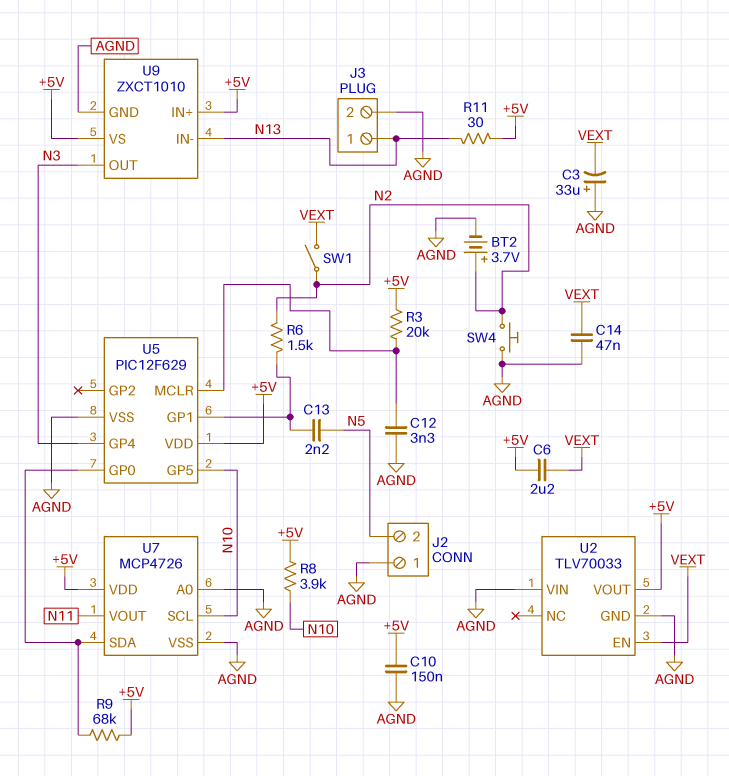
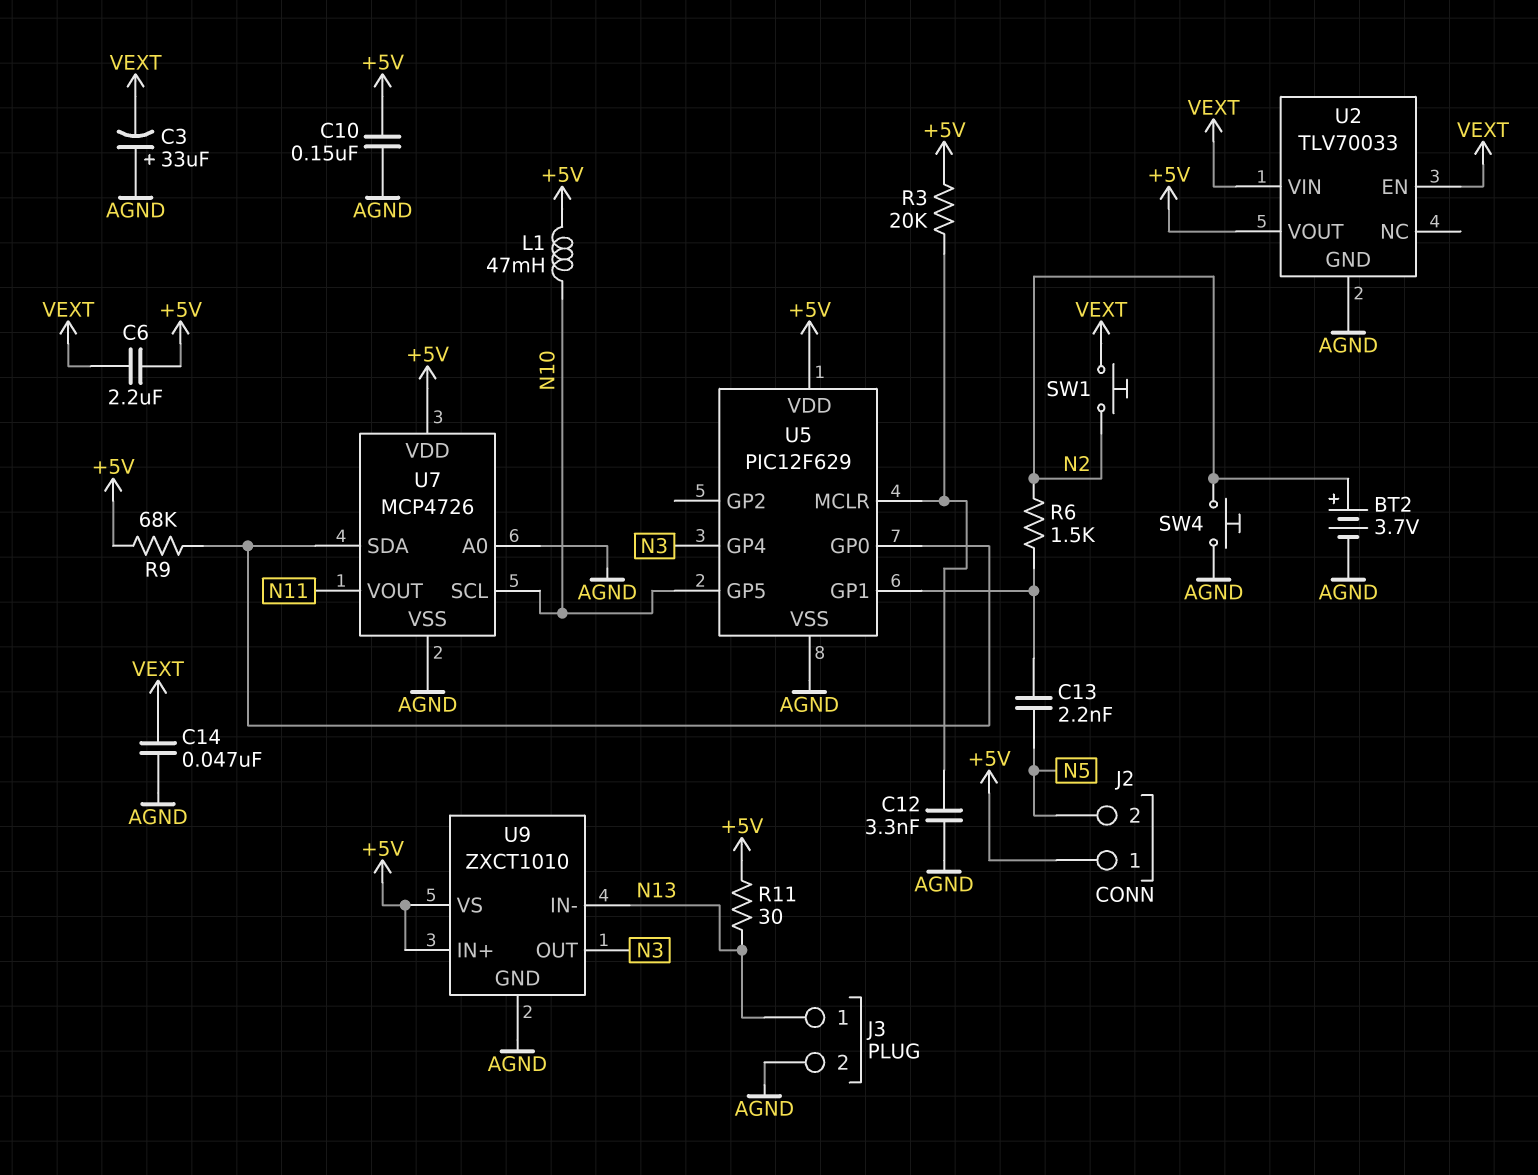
J2 pin 1: AGND -> +5V
L1: none -> 47mH (+5V, N10)
R8: 3.9k (+5V, N10) -> none
SW1: switch (N2, VEXT) -> button (N2, VEXT)
U2 pin VIN: AGND -> VEXT

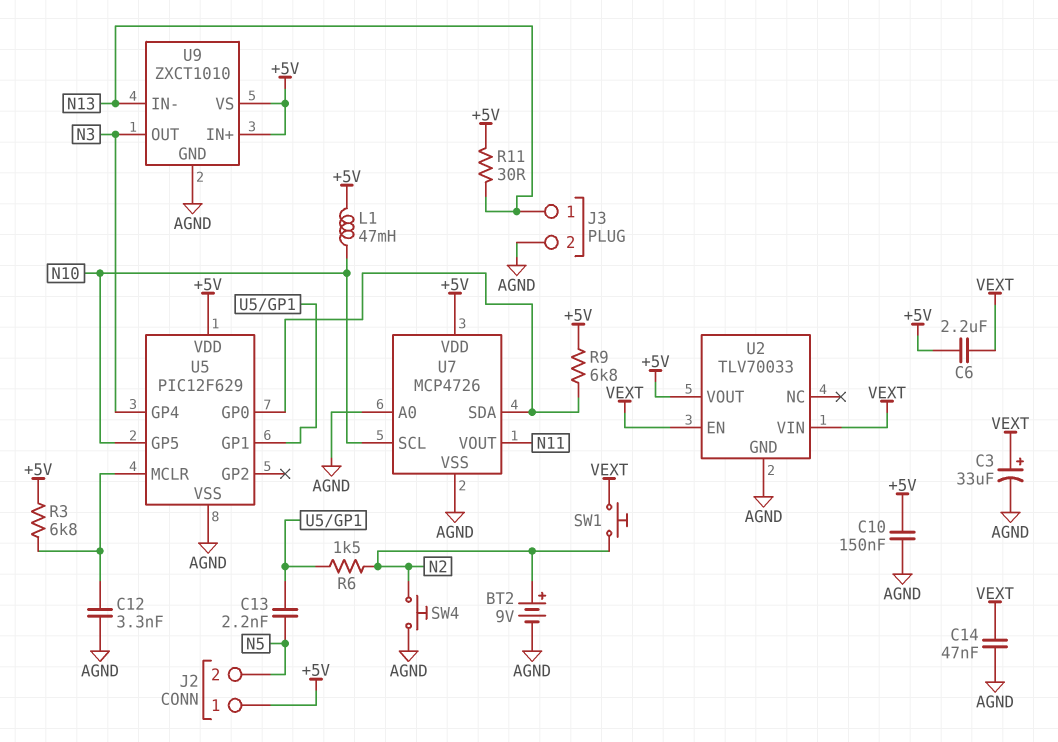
BT2: 3.7V (plus N2, minus AGND) -> 9V (plus N2, minus AGND)
C3: 33uF (plus AGND, minus VEXT) -> 33uF (plus VEXT, minus AGND)
R3: 20k (+5V, U5/MCLR) -> 6.8k (+5V, U5/MCLR)
R9: 68k (+5V, U5/GP0) -> 6.8k (+5V, U5/GP0)

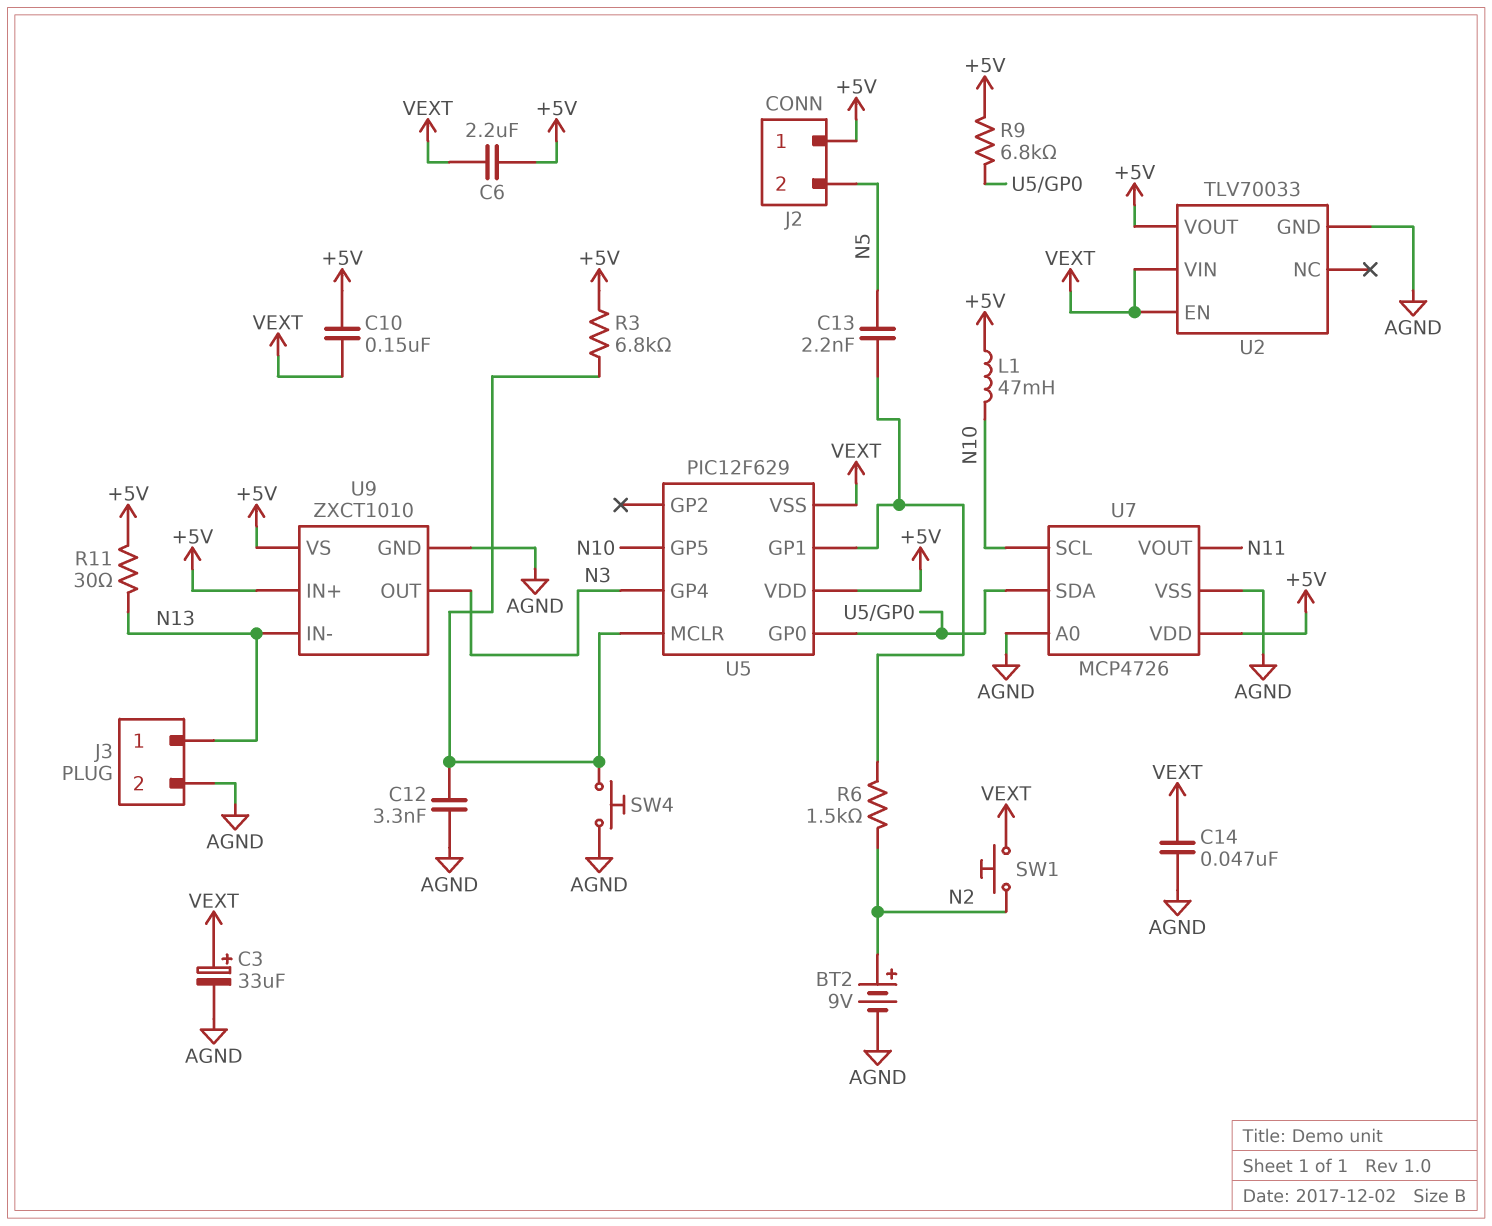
C10: 150nF (+5V, AGND) -> 150nF (+5V, VEXT)
SW4: button (AGND, N2) -> button (AGND, U5/MCLR)
U5 pin VSS: AGND -> VEXT

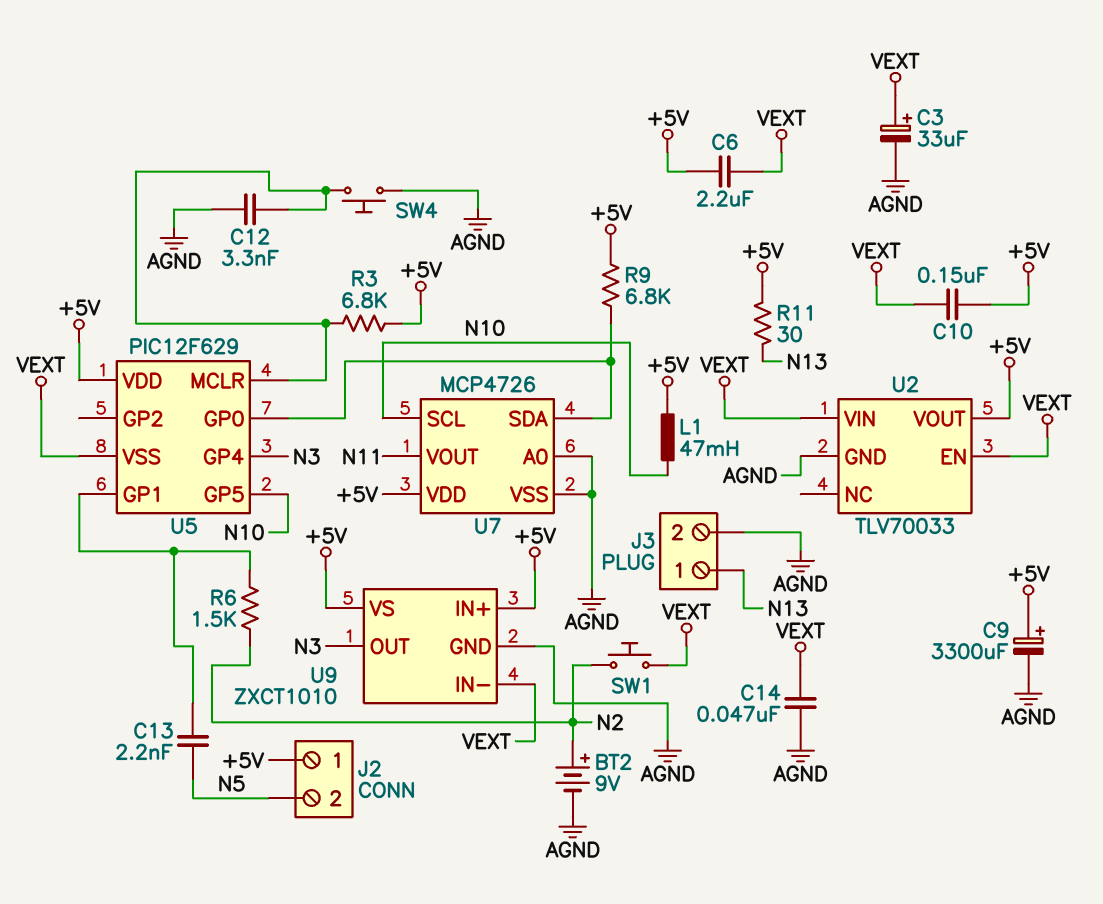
C9: none -> 3300uF (plus +5V, minus AGND)
U9 pin IN-: N13 -> VEXT

